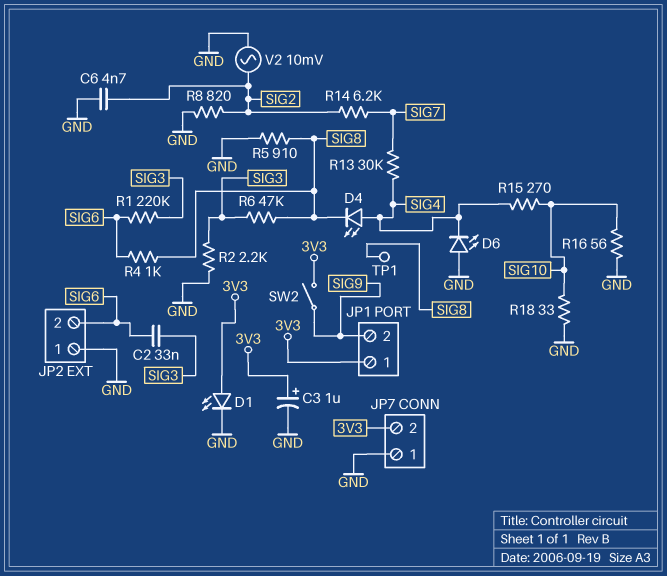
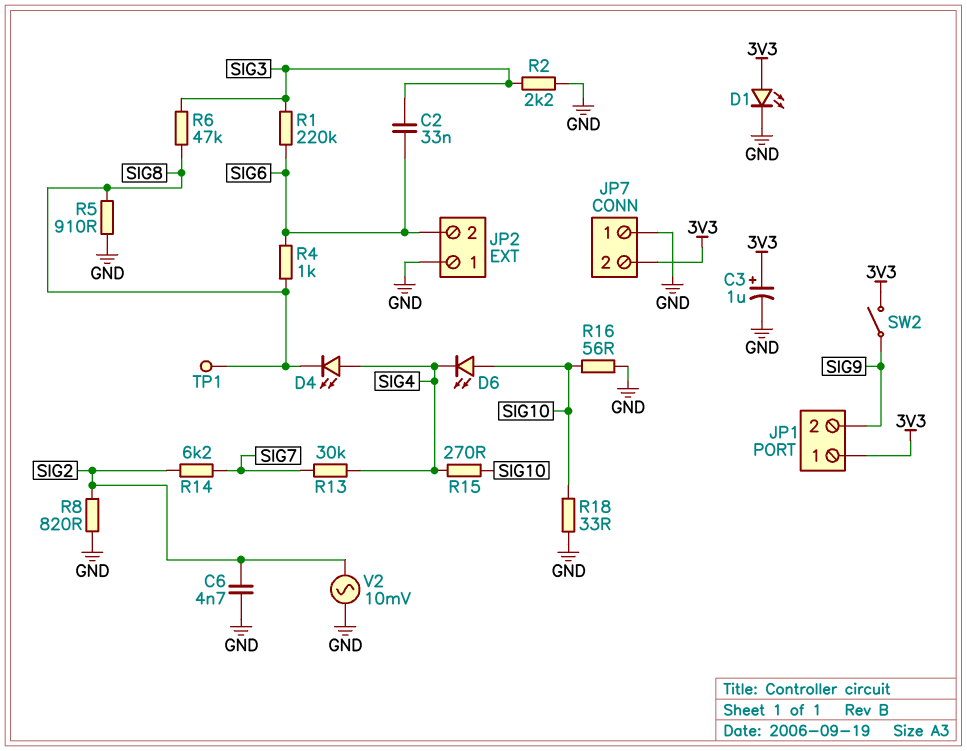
D6: LED (A GND, K SIG4) -> LED (A SIG10, K SIG4)

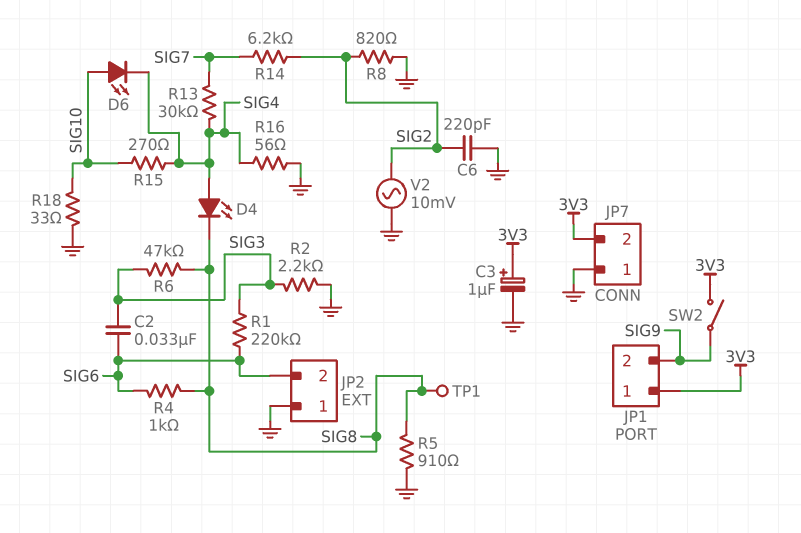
C6: 4.7nF (GND, SIG2) -> 220pF (GND, SIG2)
D1: LED (A 3V3, K GND) -> none
R16: 56 (GND, SIG10) -> 56 (GND, SIG4)

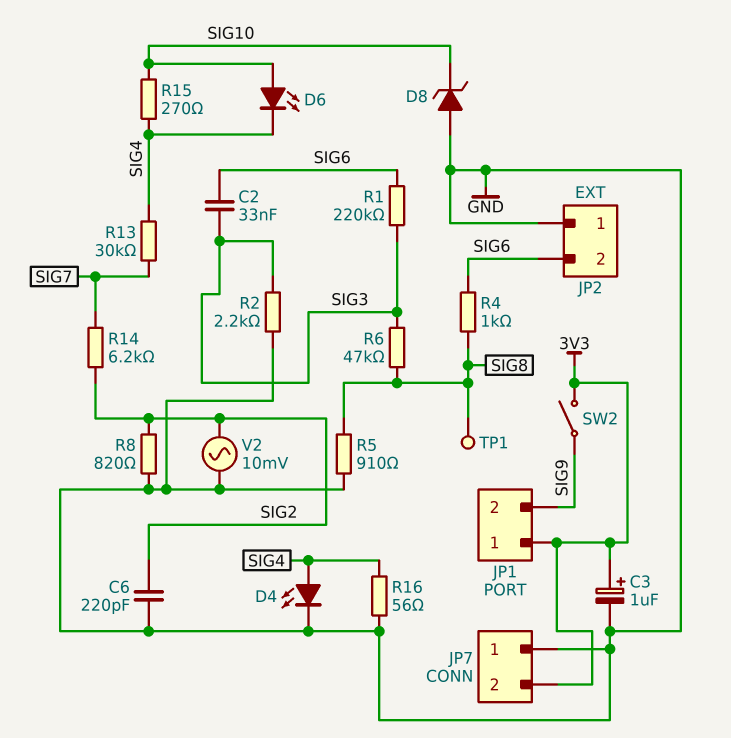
D4: LED (A SIG4, K SIG8) -> LED (A SIG4, K GND)
D8: none -> zener (A GND, K SIG10)
R18: 33 (GND, SIG10) -> none

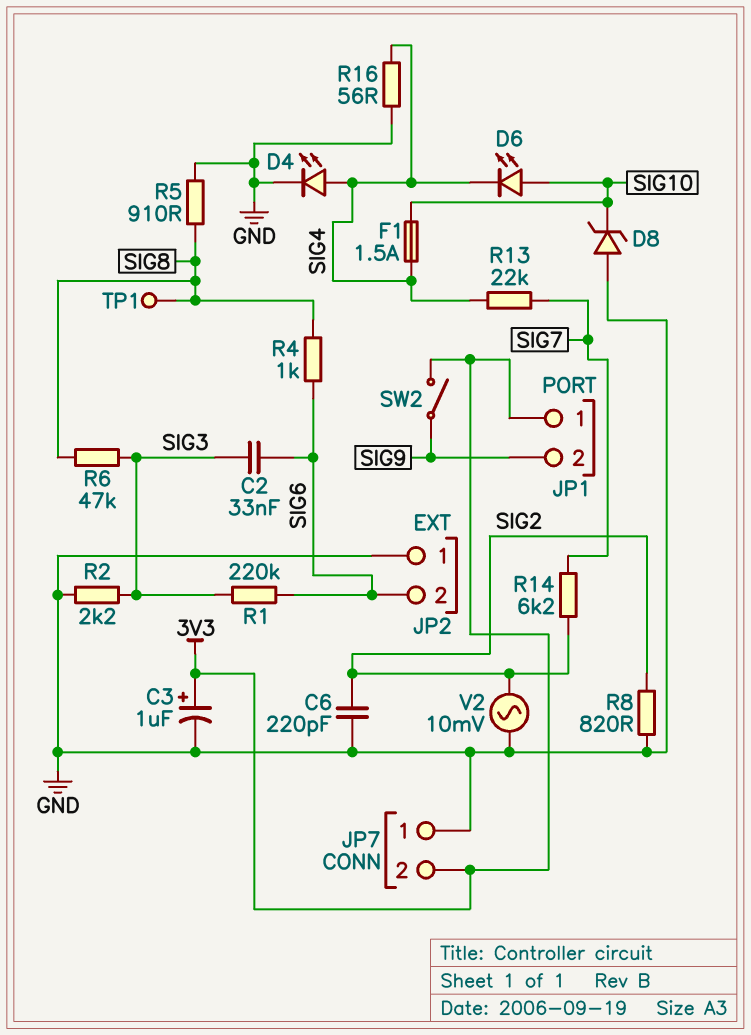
F1: none -> 1.5A (SIG4, SIG10)
R13: 30k (SIG4, SIG7) -> 22k (SIG4, SIG7)
R15: 270 (SIG4, SIG10) -> none

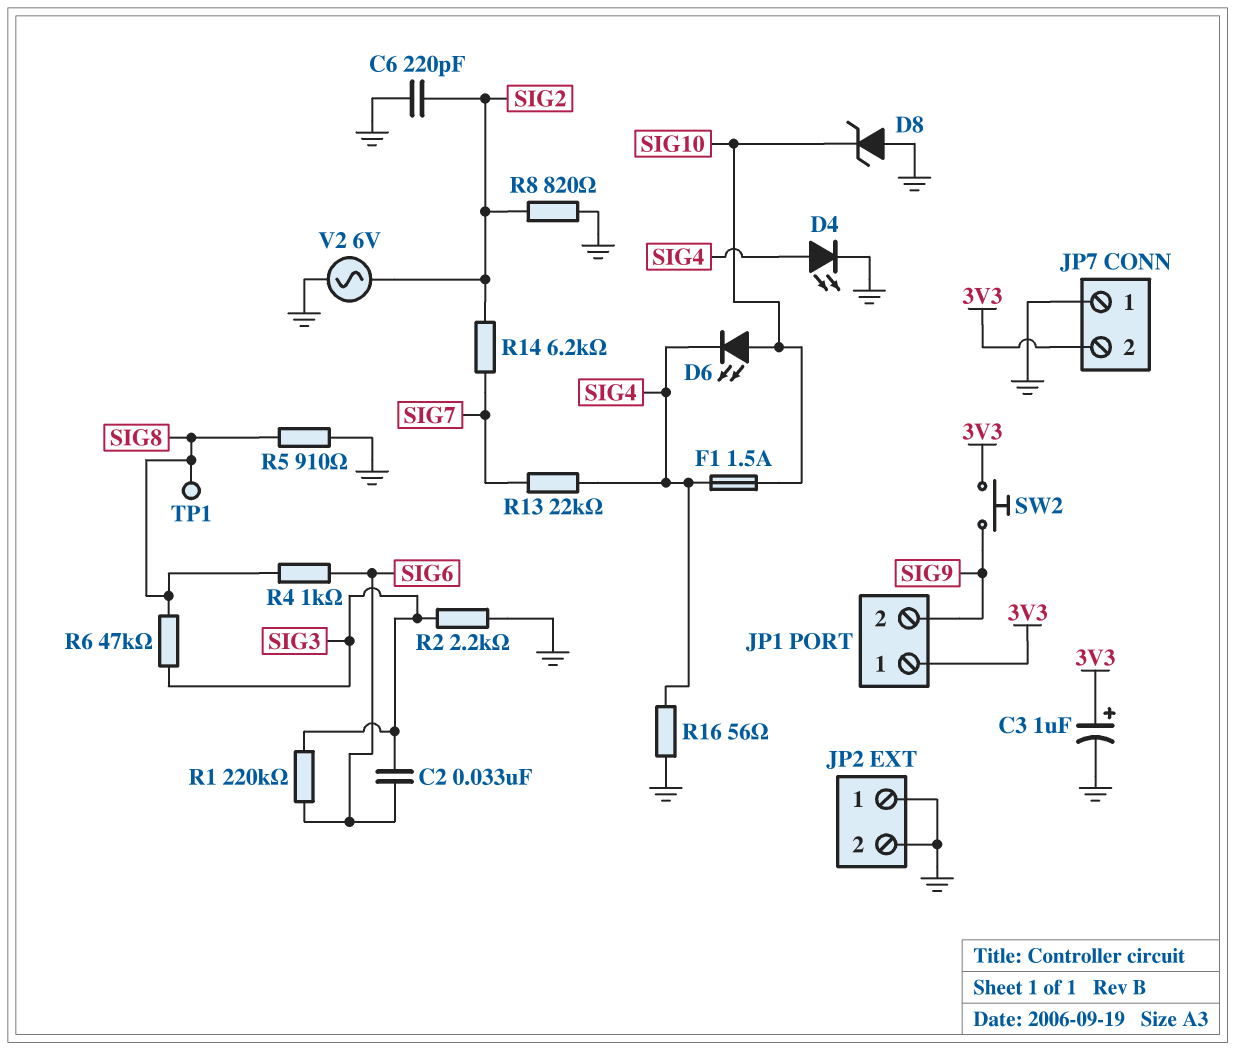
JP2 pin 2: SIG6 -> GND
SW2: switch (3V3, SIG9) -> button (3V3, SIG9)
V2: AC 10mV (GND, SIG2) -> AC 6V (GND, SIG2)

